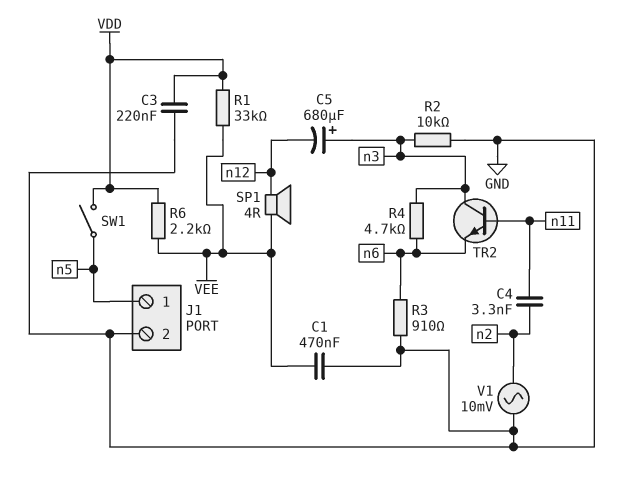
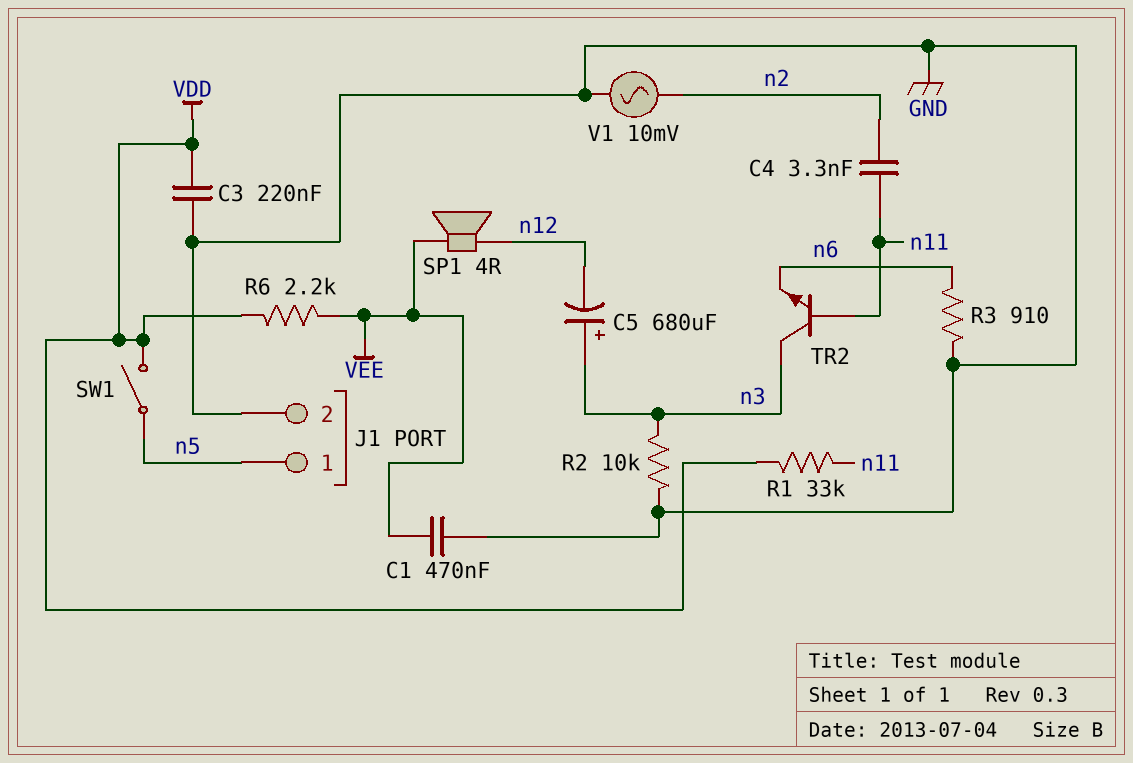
R1: 33k (VDD, VEE) -> 33k (VDD, n11)
R4: 4.7k (n3, n6) -> none

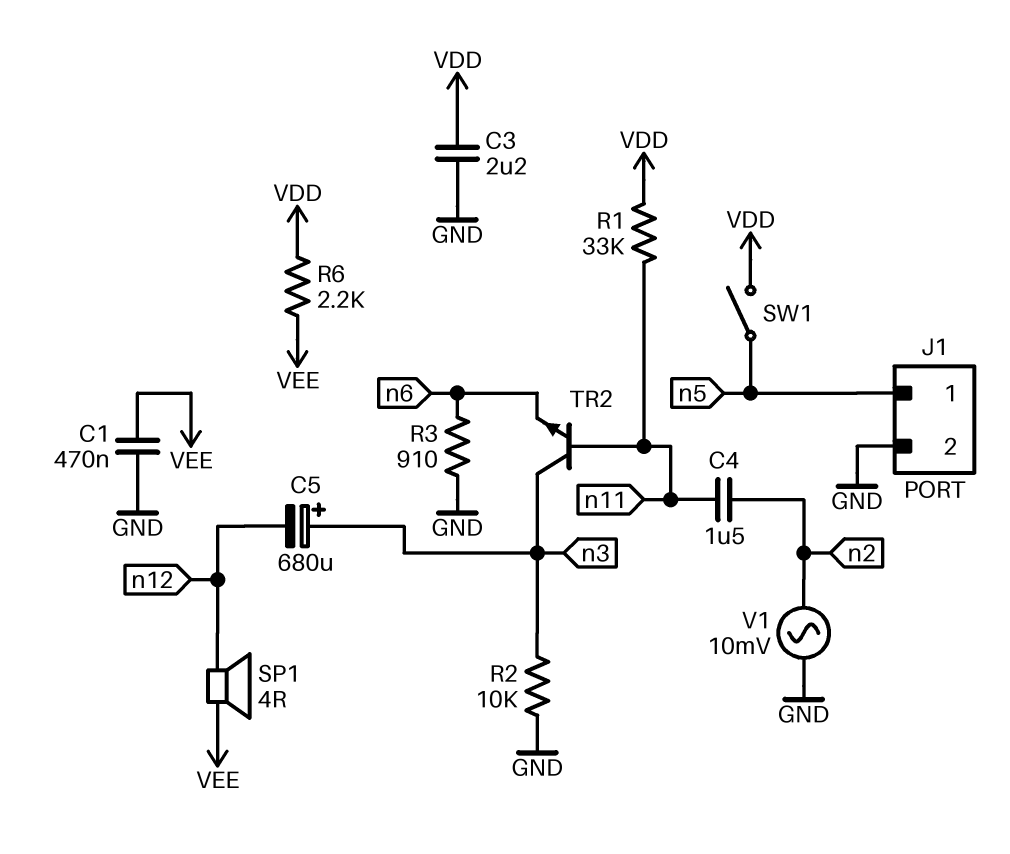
C3: 220nF (GND, VDD) -> 2.2uF (GND, VDD)
C4: 3.3nF (n2, n11) -> 1.5uF (n2, n11)

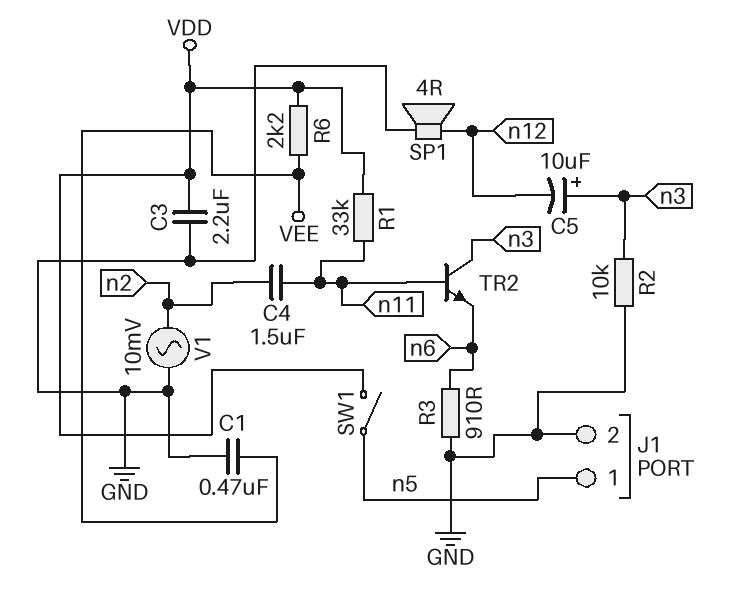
C5: 680uF (plus n3, minus n12) -> 10uF (plus n3, minus n12)
SP1: speaker 4R (VEE, n12) -> speaker 4R (GND, n12)

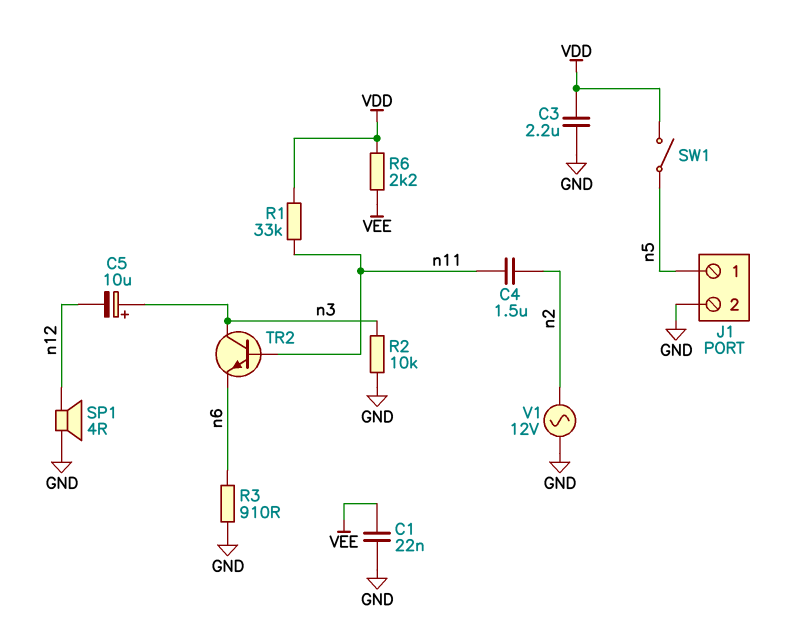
C1: 470nF (GND, VEE) -> 22nF (GND, VEE)
V1: AC 10mV (GND, n2) -> AC 12V (GND, n2)

